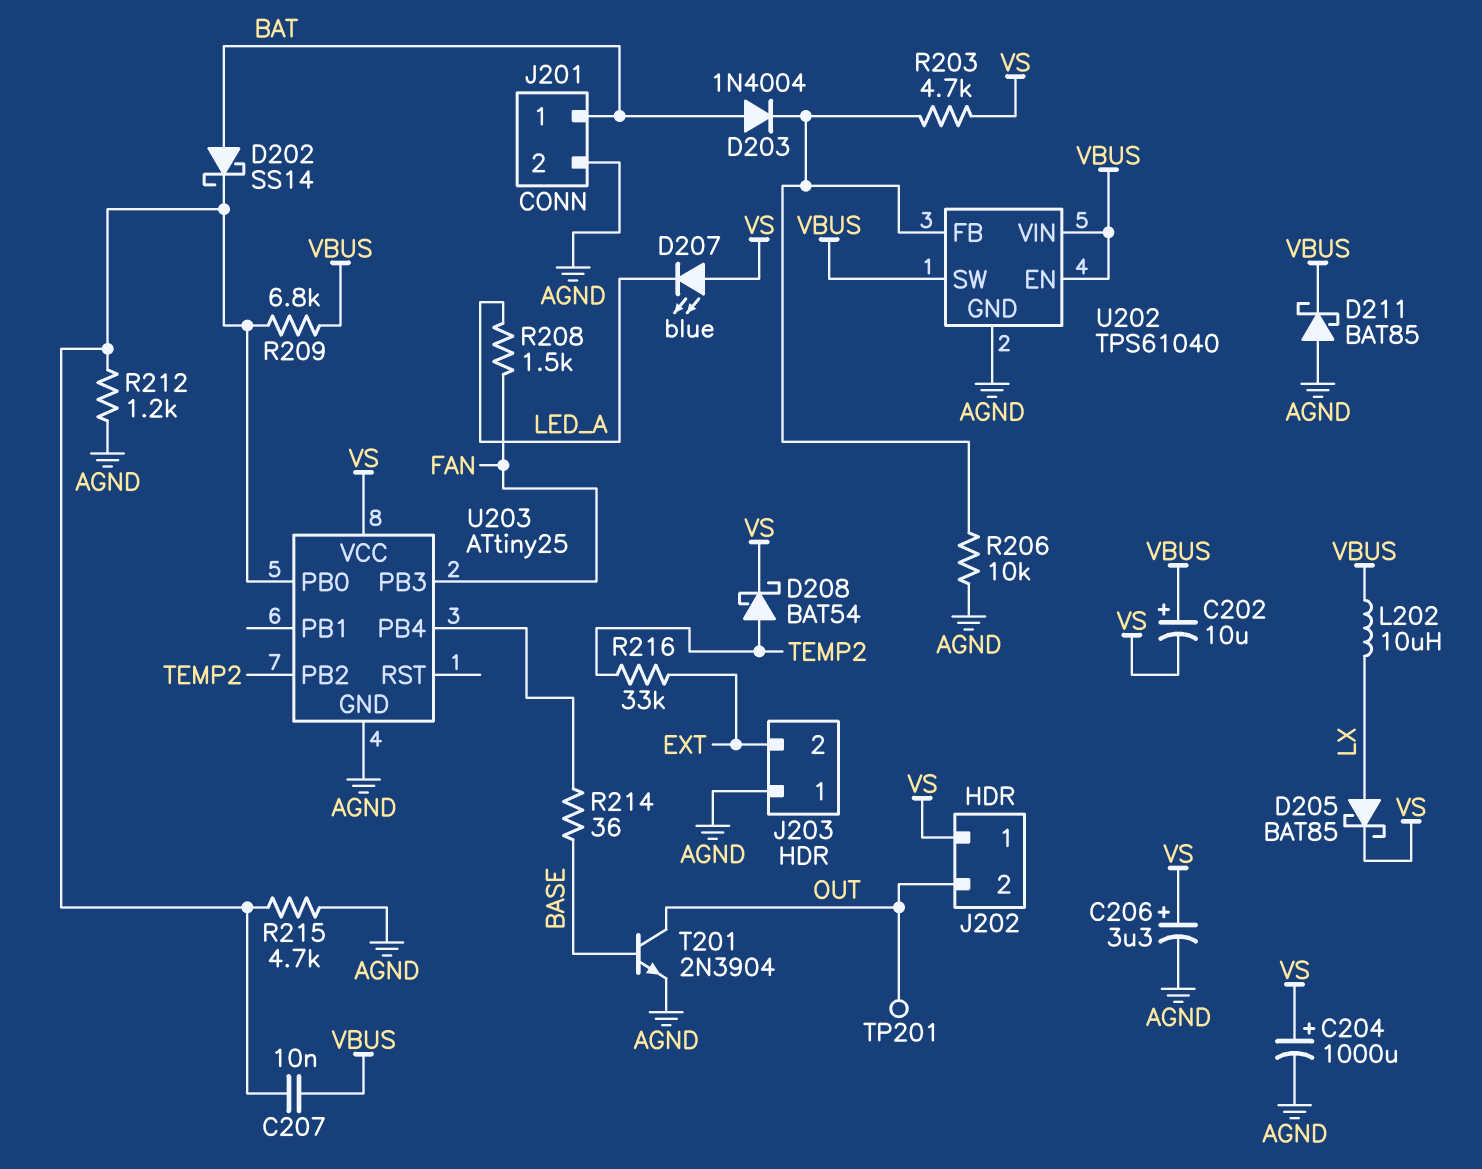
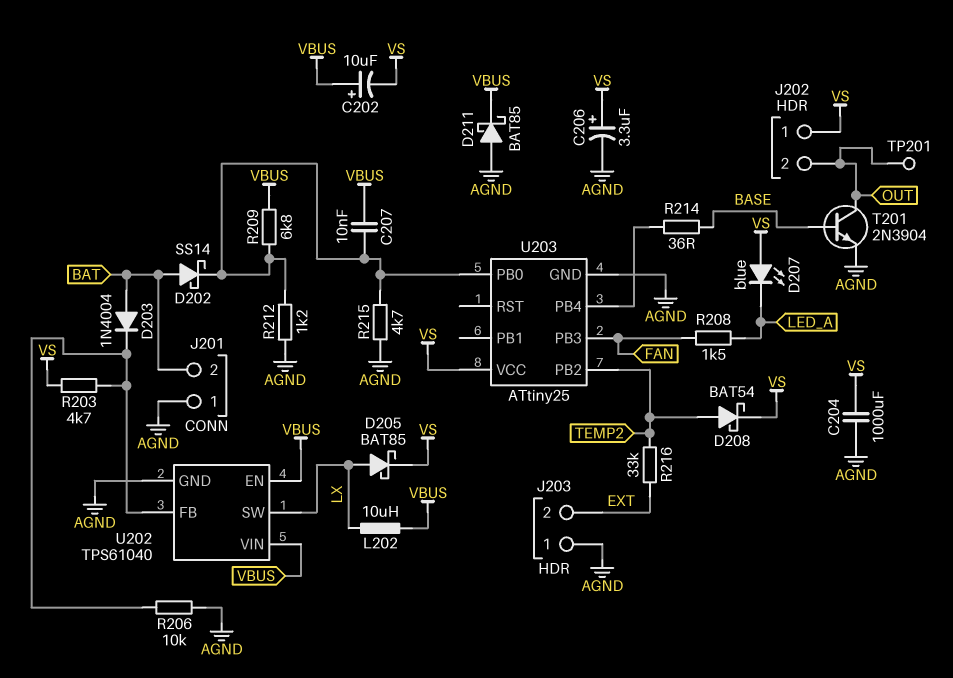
C204: 1000uF (plus VS, minus AGND) -> 1000uF (AGND, VS)
J201 pin 1: BAT -> AGND
J201 pin 2: AGND -> BAT
U202 pin SW: VBUS -> LX

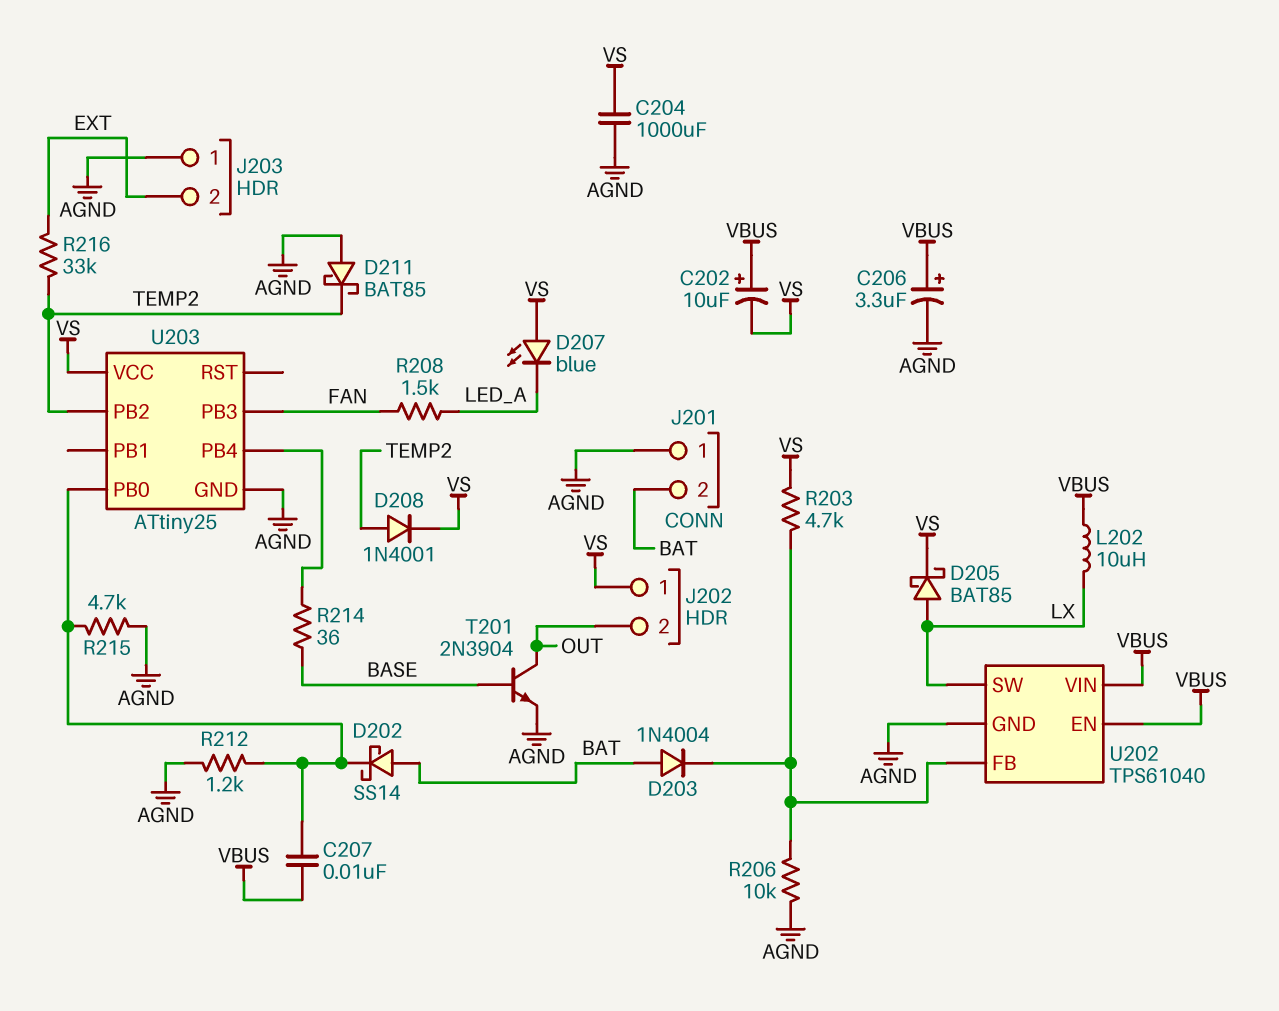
C206: 3.3uF (plus VS, minus AGND) -> 3.3uF (plus VBUS, minus AGND)
D208: schottky BAT54 (A TEMP2, K VS) -> diode 1N4001 (A TEMP2, K VS)
D211: schottky BAT85 (A AGND, K VBUS) -> schottky BAT85 (A AGND, K TEMP2)
R209: 6.8k (U203/PB0, VBUS) -> none
TP201: test point (OUT) -> none

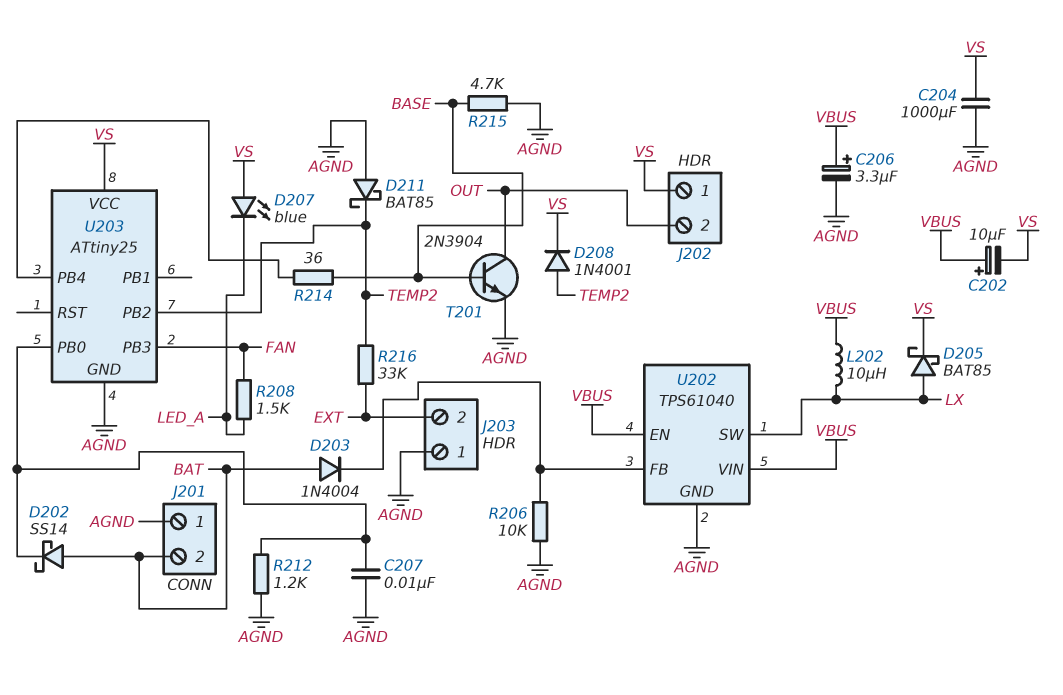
C207: 10nF (U203/PB0, VBUS) -> 10nF (AGND, U203/PB0)
R203: 4.7k (U202/FB, VS) -> none
R215: 4.7k (AGND, U203/PB0) -> 4.7k (AGND, BASE)

